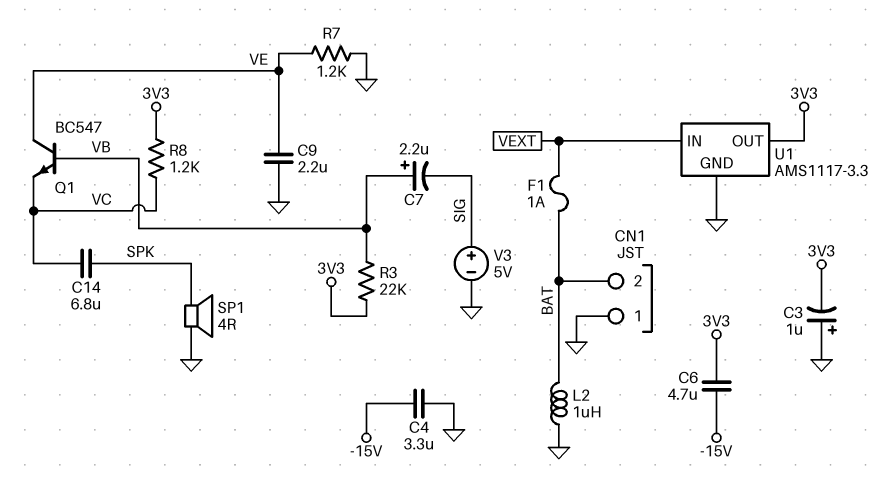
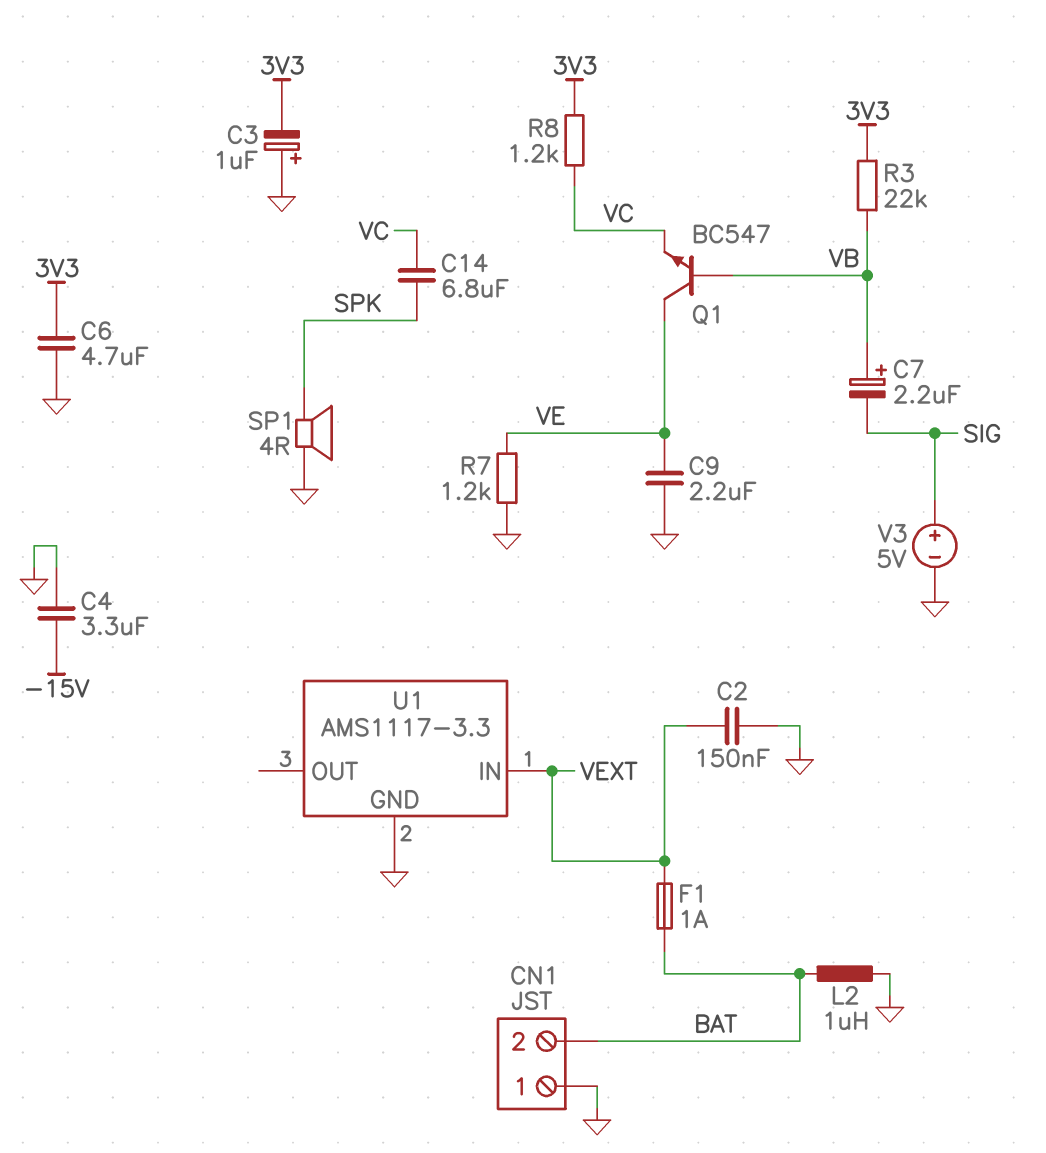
C2: none -> 150nF (GND, VEXT)
C6: 4.7uF (-15V, 3V3) -> 4.7uF (3V3, GND)
U1 pin OUT: 3V3 -> none

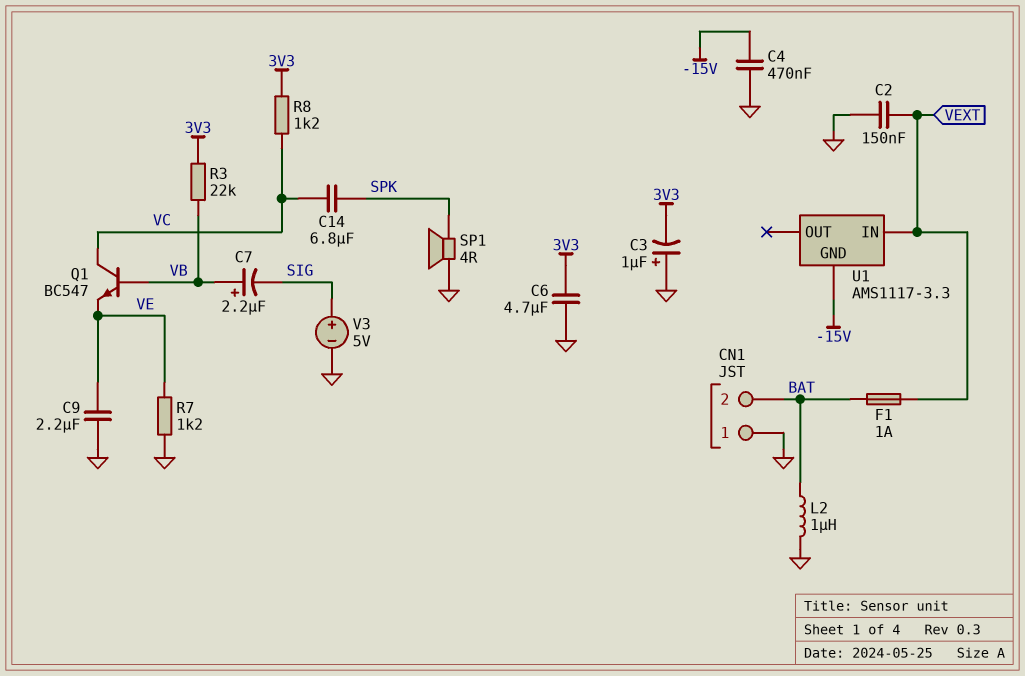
C4: 3.3uF (-15V, GND) -> 470nF (-15V, GND)
Q1: NPN BC547 (B VB, C VE, E VC) -> NPN BC547 (B VB, C VC, E VE)
U1 pin GND: GND -> -15V

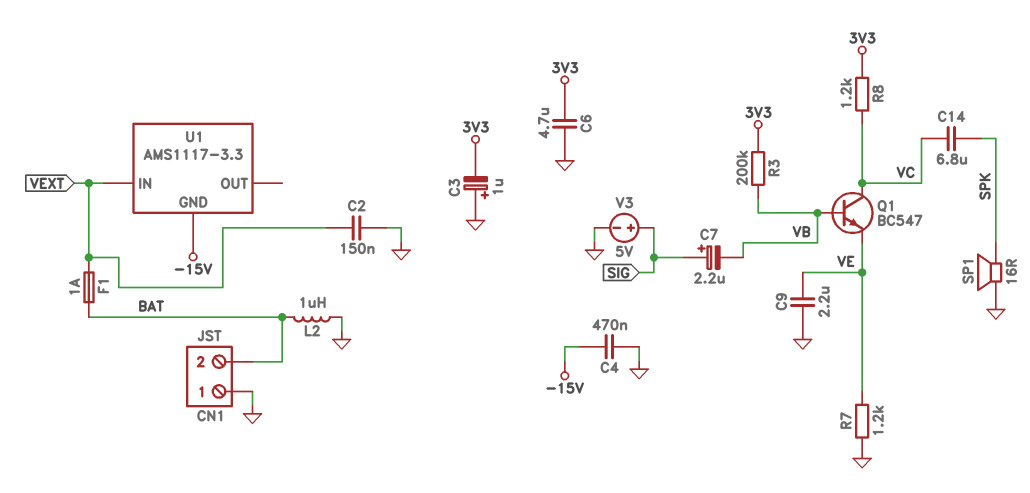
C7: 2.2uF (plus VB, minus SIG) -> 2.2uF (plus SIG, minus VB)
R3: 22k (3V3, VB) -> 200k (3V3, VB)
SP1: speaker 4R (GND, SPK) -> speaker 16R (GND, SPK)

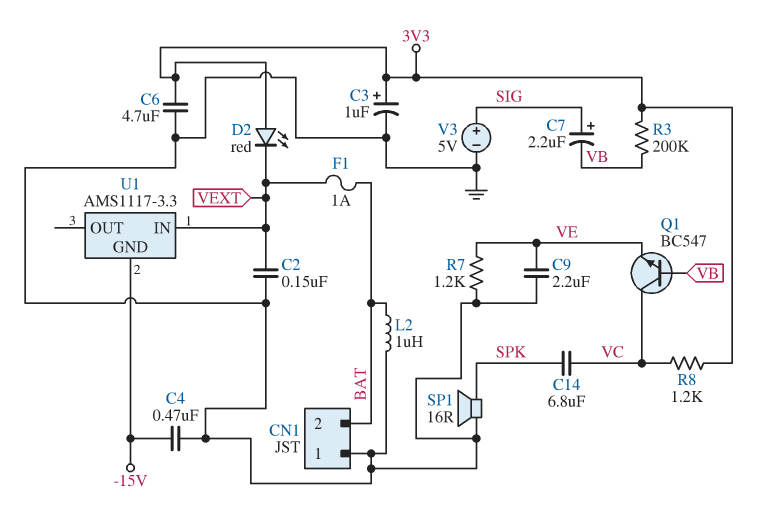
C3: 1uF (plus GND, minus 3V3) -> 1uF (plus 3V3, minus GND)
D2: none -> LED red (A 3V3, K VEXT)

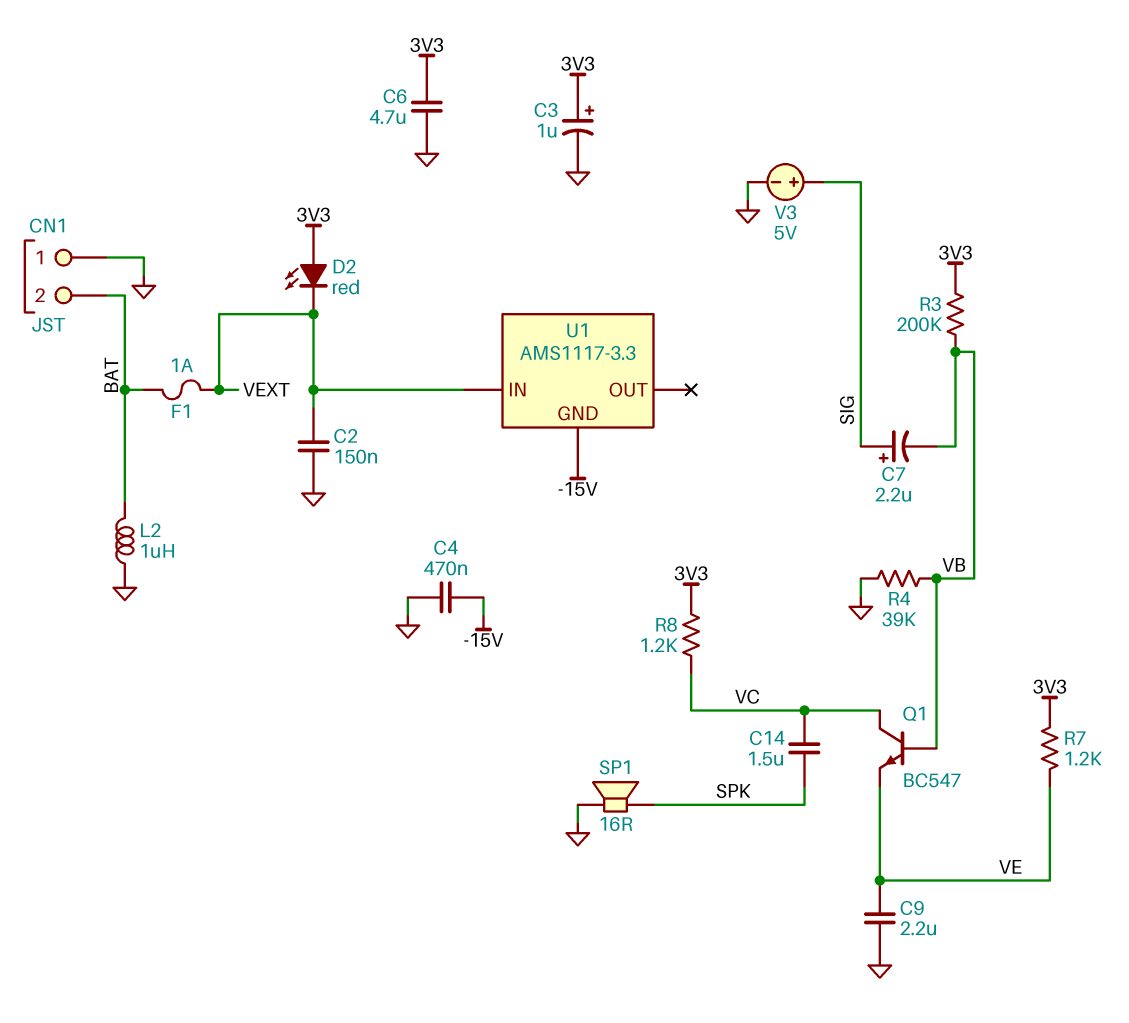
C14: 6.8uF (SPK, VC) -> 1.5uF (SPK, VC)
R4: none -> 39k (GND, VB)
R7: 1.2k (GND, VE) -> 1.2k (3V3, VE)

